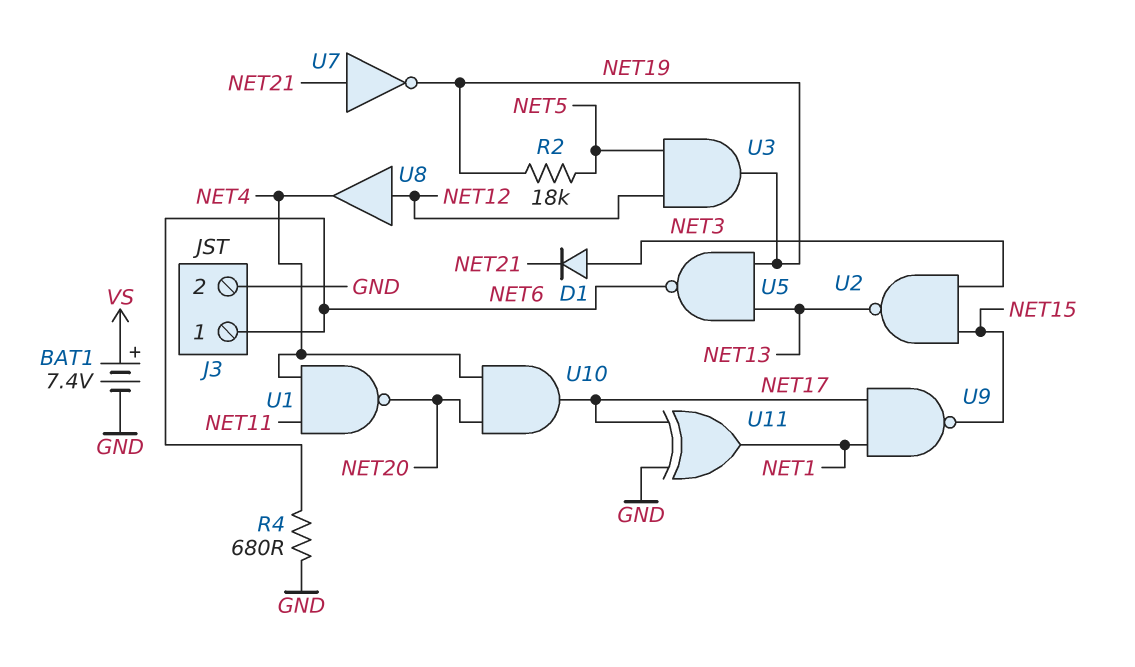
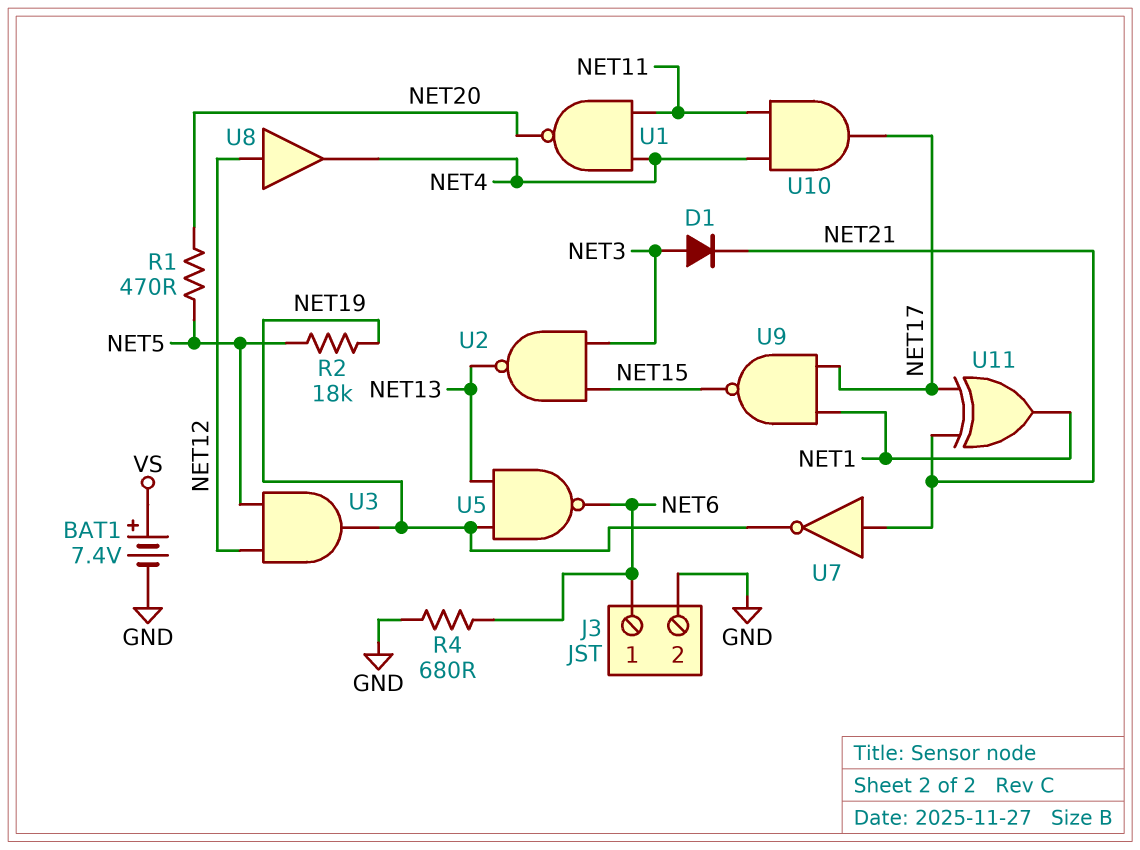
R1: none -> 470 (NET5, NET20)
U10: AND (in NET4, in NET20, out NET17) -> AND (in NET4, in NET11, out NET17)
U11: XOR (in GND, in NET17, out NET1) -> XOR (in NET17, in NET21, out NET1)

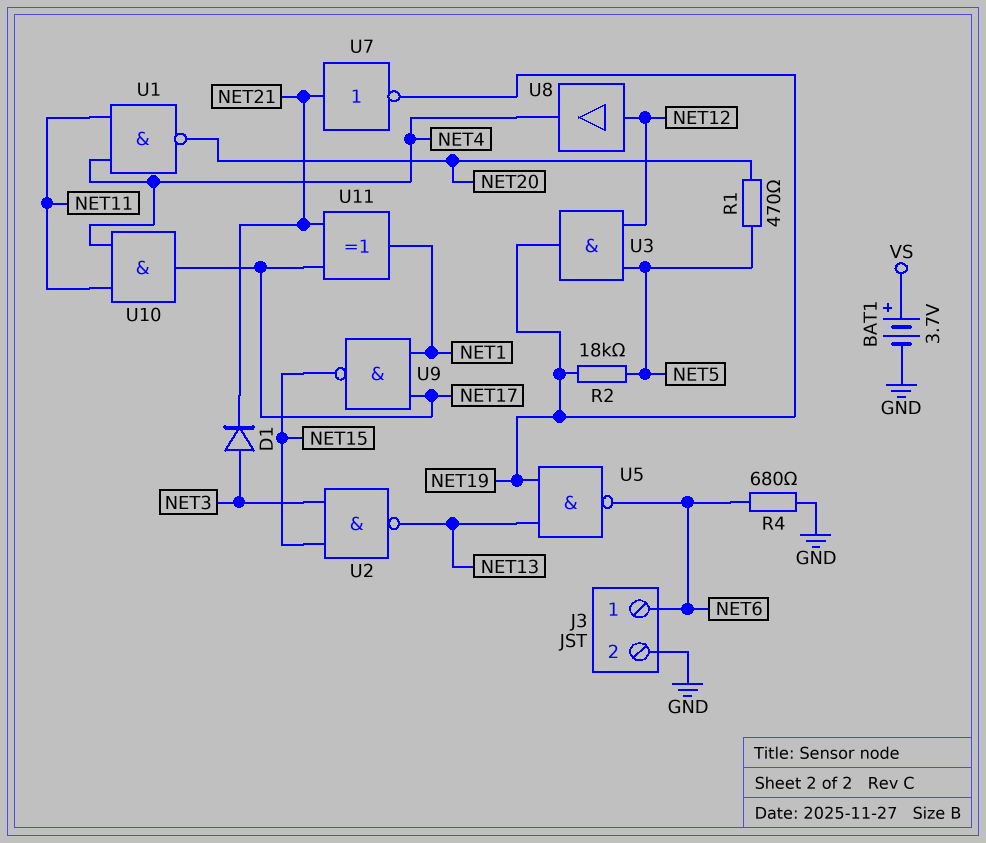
BAT1: 7.4V (plus VS, minus GND) -> 3.7V (plus VS, minus GND)

